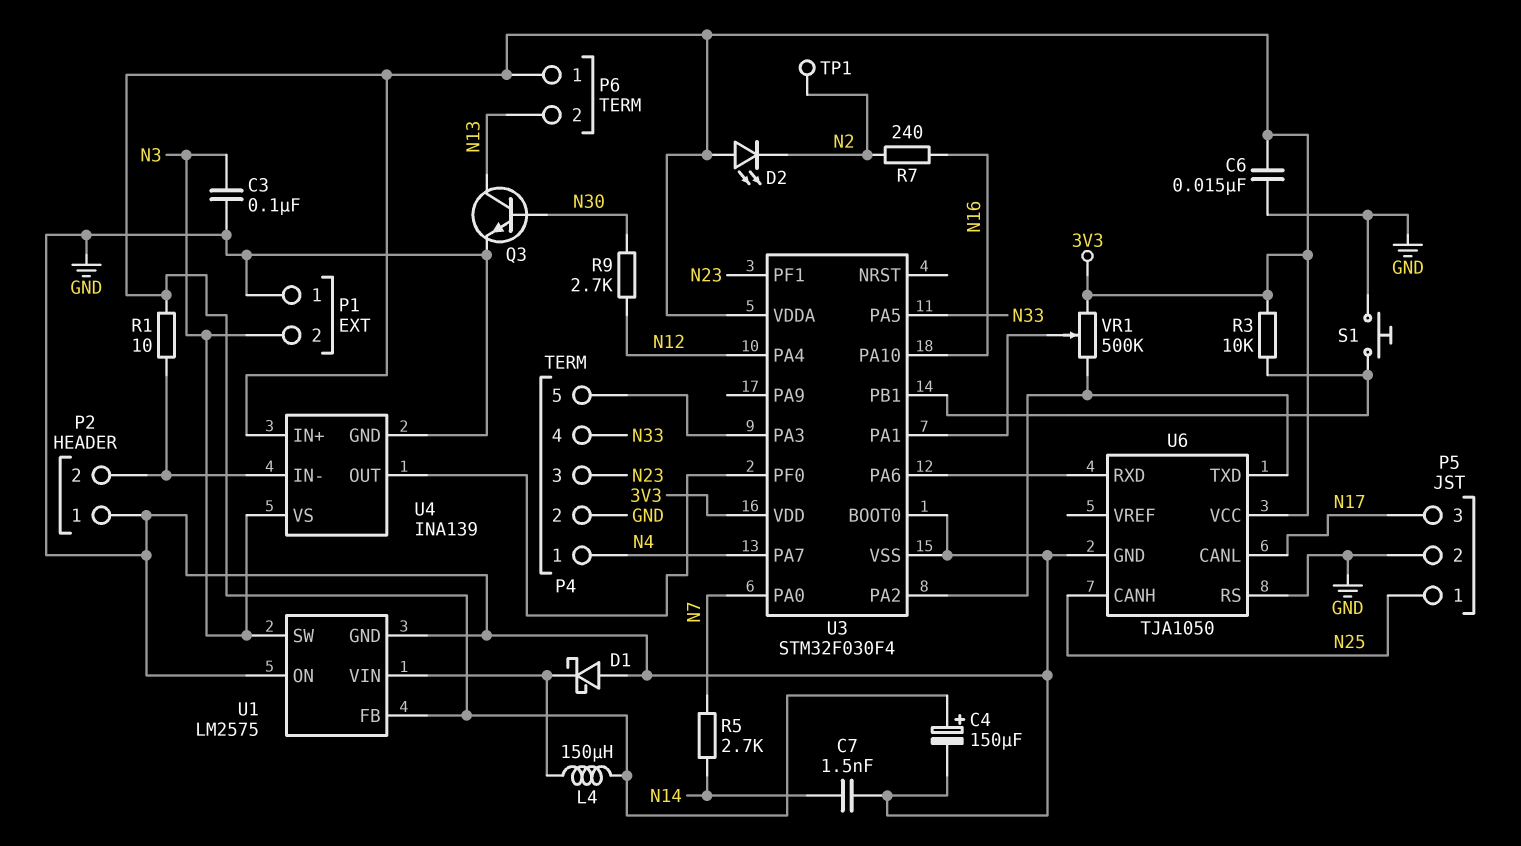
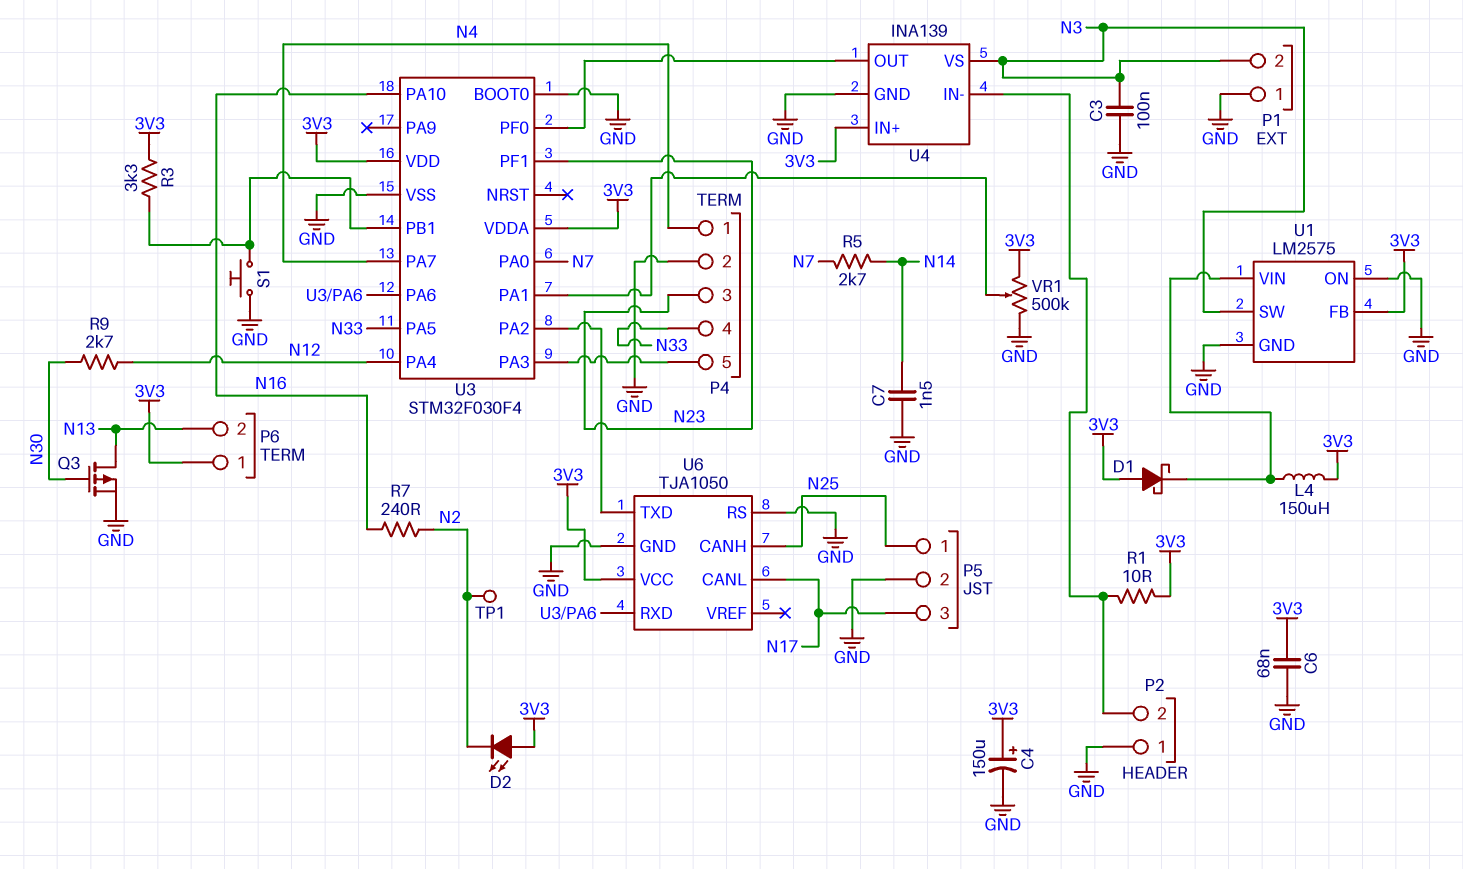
C6: 15nF (3V3, GND) -> 68nF (3V3, GND)
D1: schottky (A GND, K U1/VIN) -> schottky (A 3V3, K U1/VIN)
Q3: NPN (B N30, C N13, E GND) -> PMOS (G N30, D N13, S GND)
R3: 10k (3V3, U3/PB1) -> 3.3k (3V3, U3/PB1)
VR1: 500k (3V3, U3/PA2, wiper U3/PA1) -> 500k (3V3, GND, wiper U3/PA1)

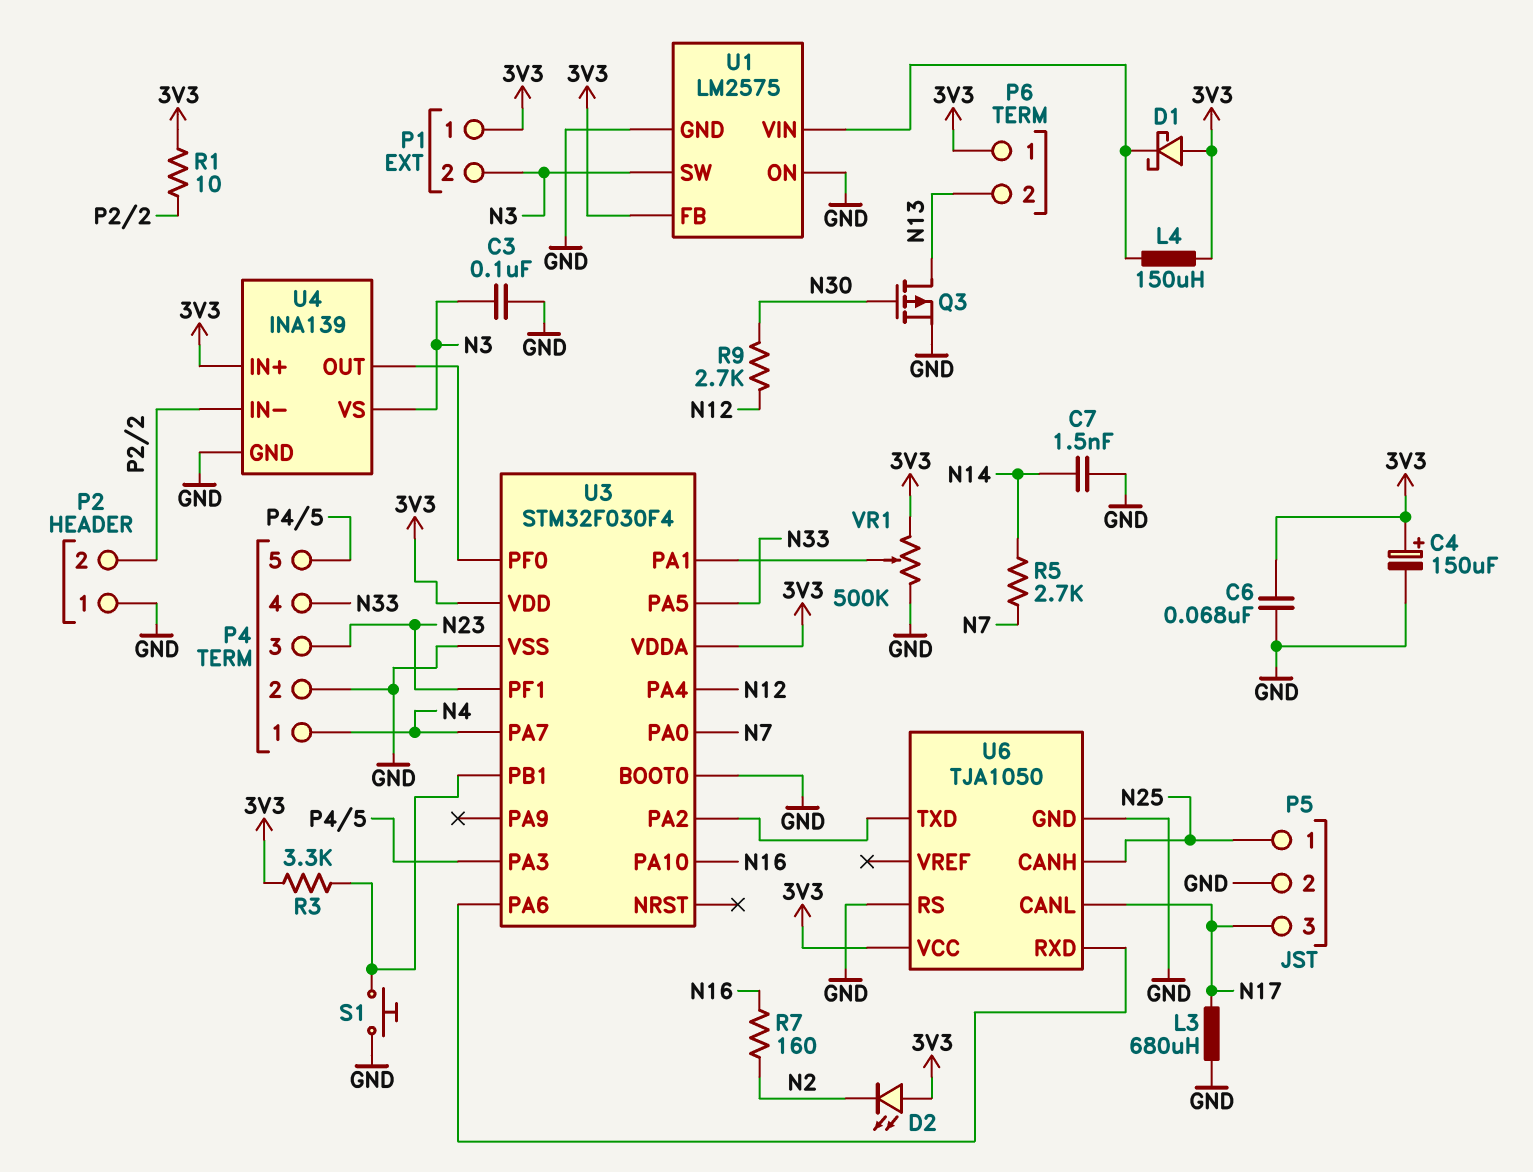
L3: none -> 680uH (GND, N17)
P1 pin 1: GND -> 3V3
R7: 240 (N2, N16) -> 160 (N2, N16)
TP1: test point (N2) -> none

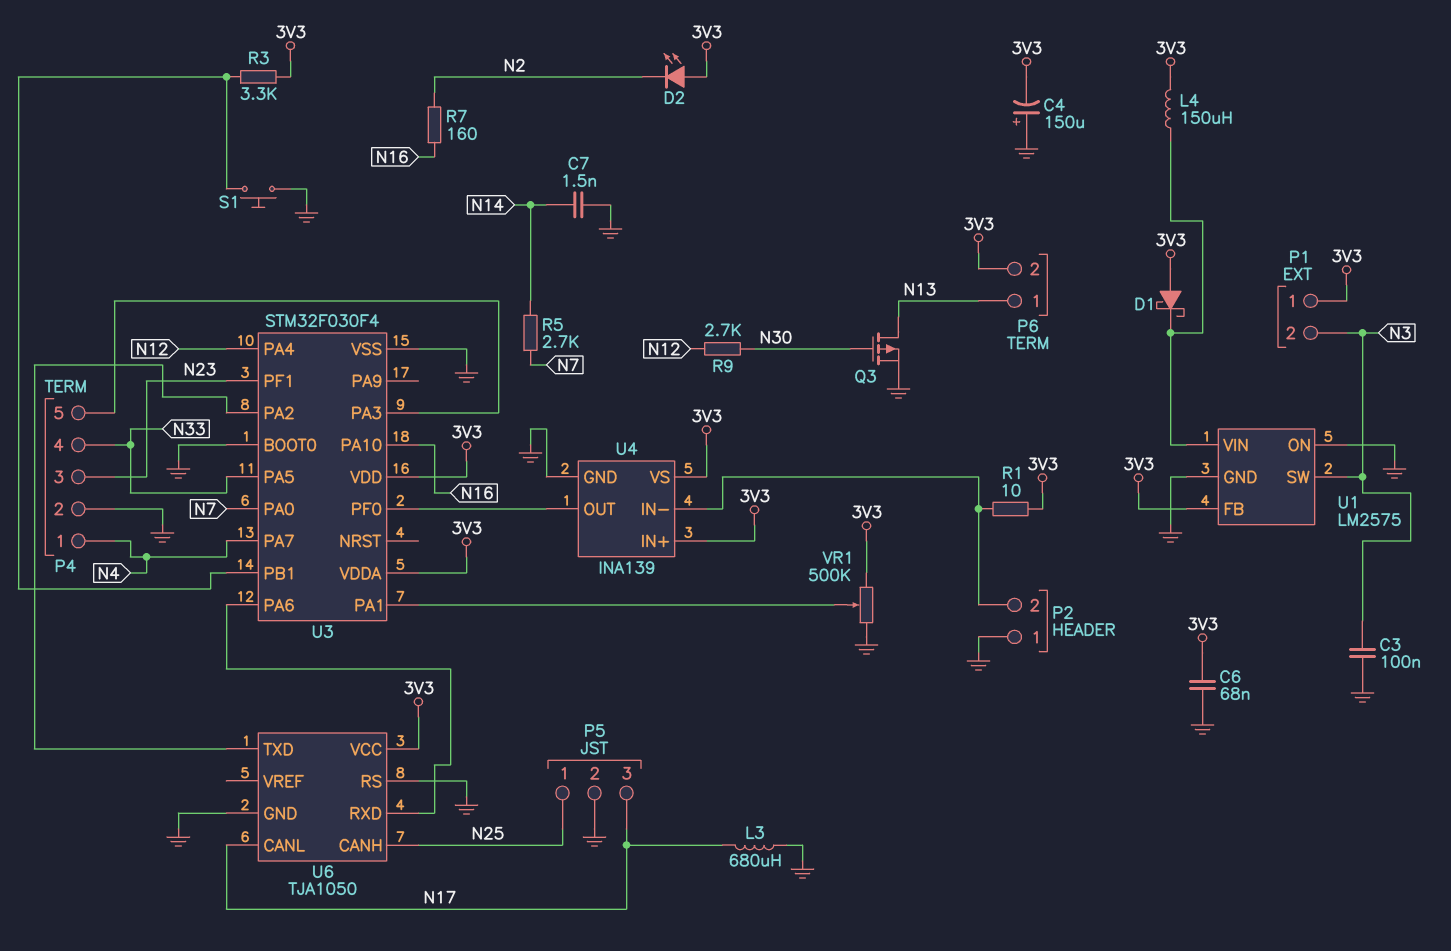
C4: 150uF (plus 3V3, minus GND) -> 150uF (plus GND, minus 3V3)
P6 pin 1: 3V3 -> N13
P6 pin 2: N13 -> 3V3
U4 pin VS: N3 -> 3V3

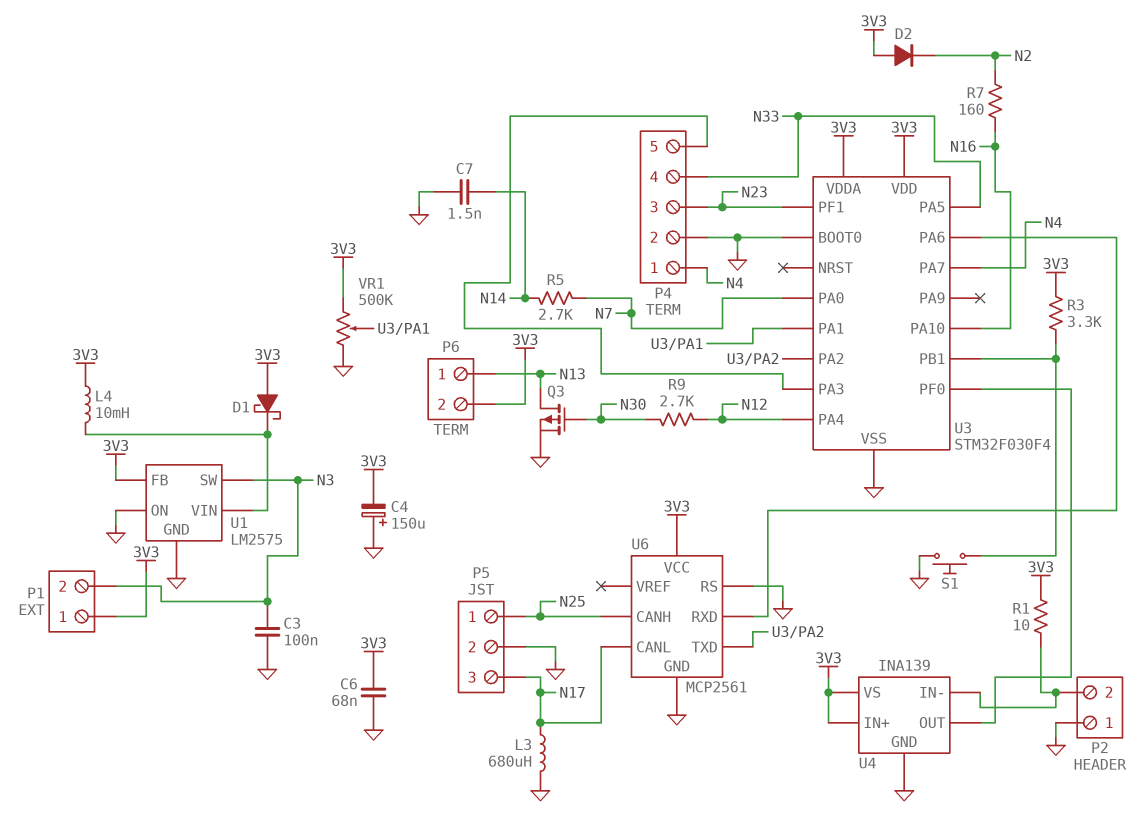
D2: LED (A 3V3, K N2) -> diode (A 3V3, K N2)
L4: 150uH (3V3, U1/VIN) -> 10mH (3V3, U1/VIN)
U6: TJA1050 -> MCP2561

